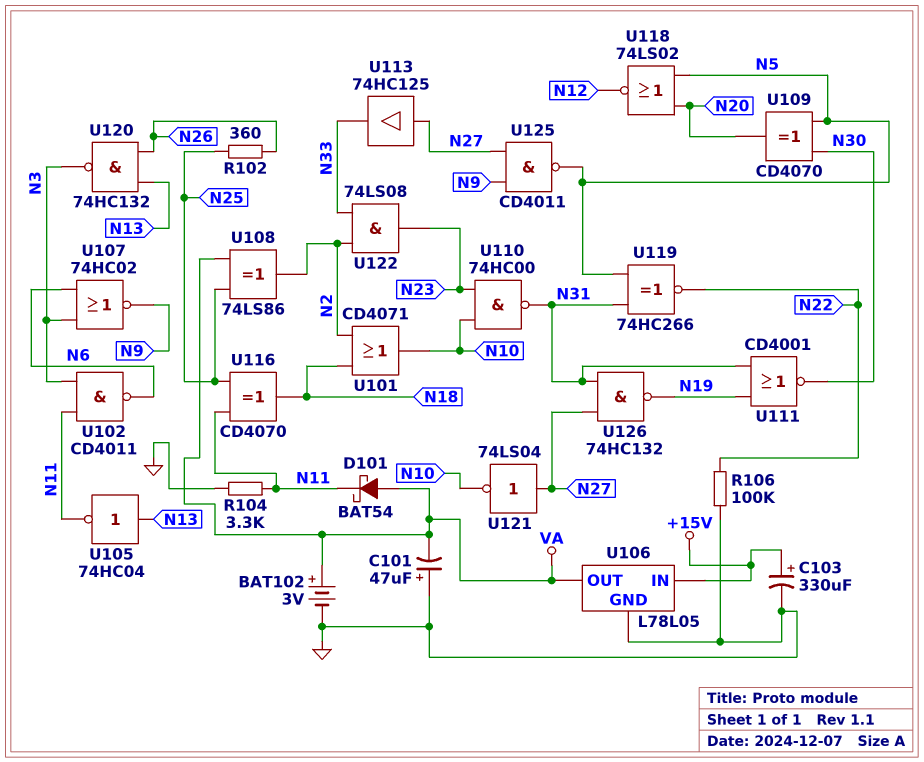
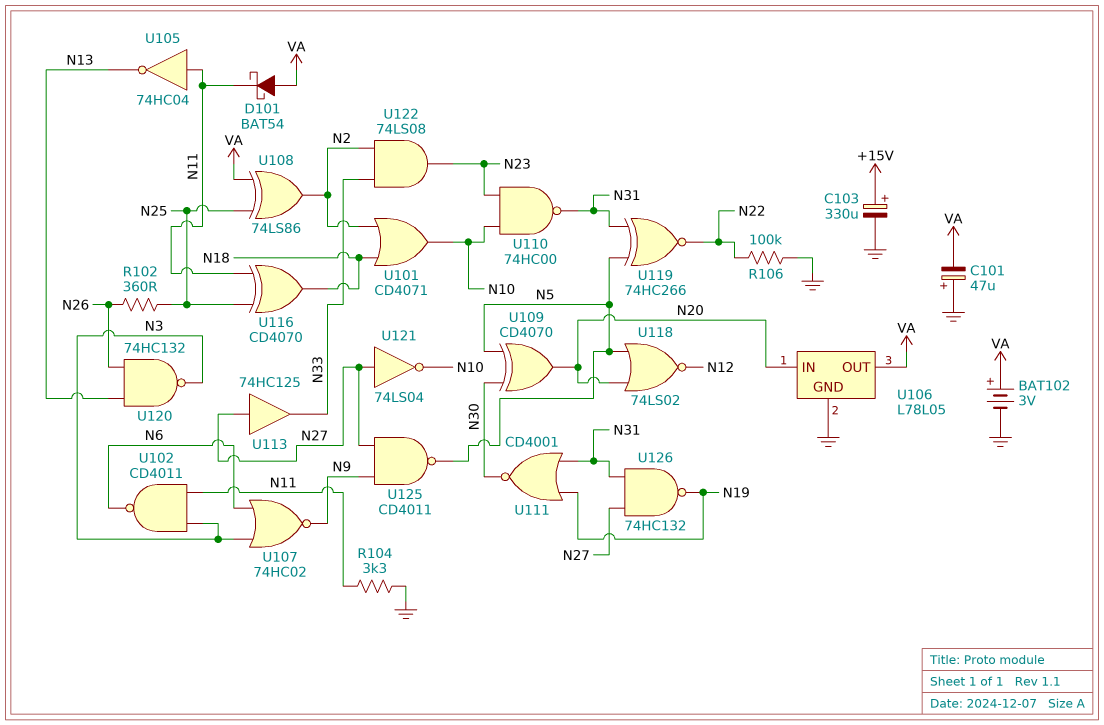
U105: NOT 74HC04 (in N13, out N11) -> NOT 74HC04 (in N11, out N13)
U106 pin IN: +15V -> N20

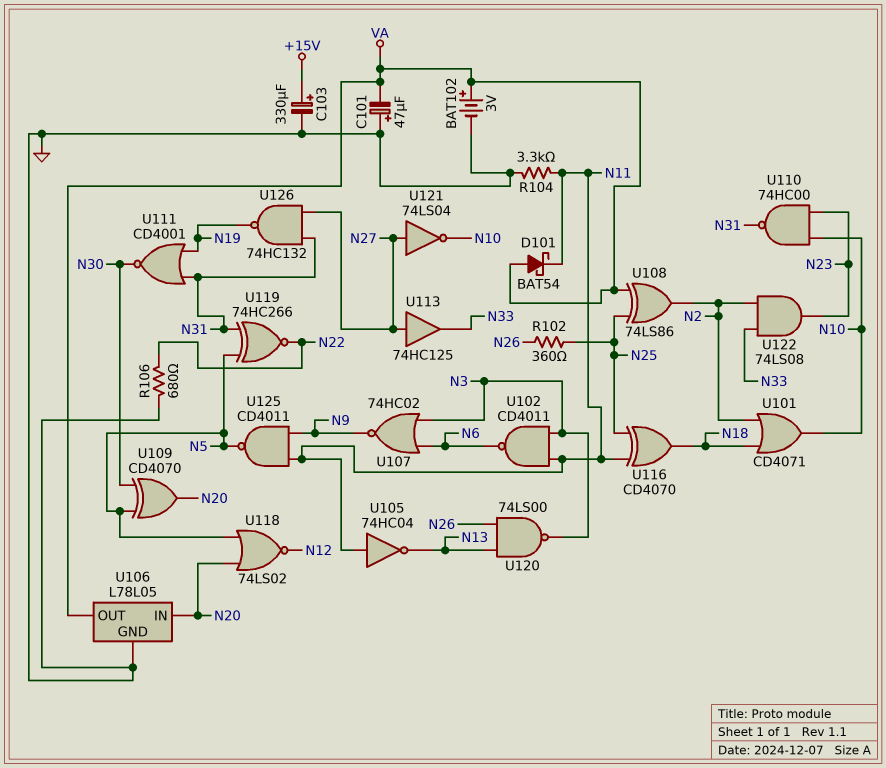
R106: 100k (GND, N22) -> 680 (GND, N22)
U120: NAND 74HC132 (in N13, in N26, out N3) -> NAND 74LS00 (in N13, in N26, out N3)
U125: NAND CD4011 (in N9, in N27, out N5) -> NAND CD4011 (in N9, in N11, out N5)

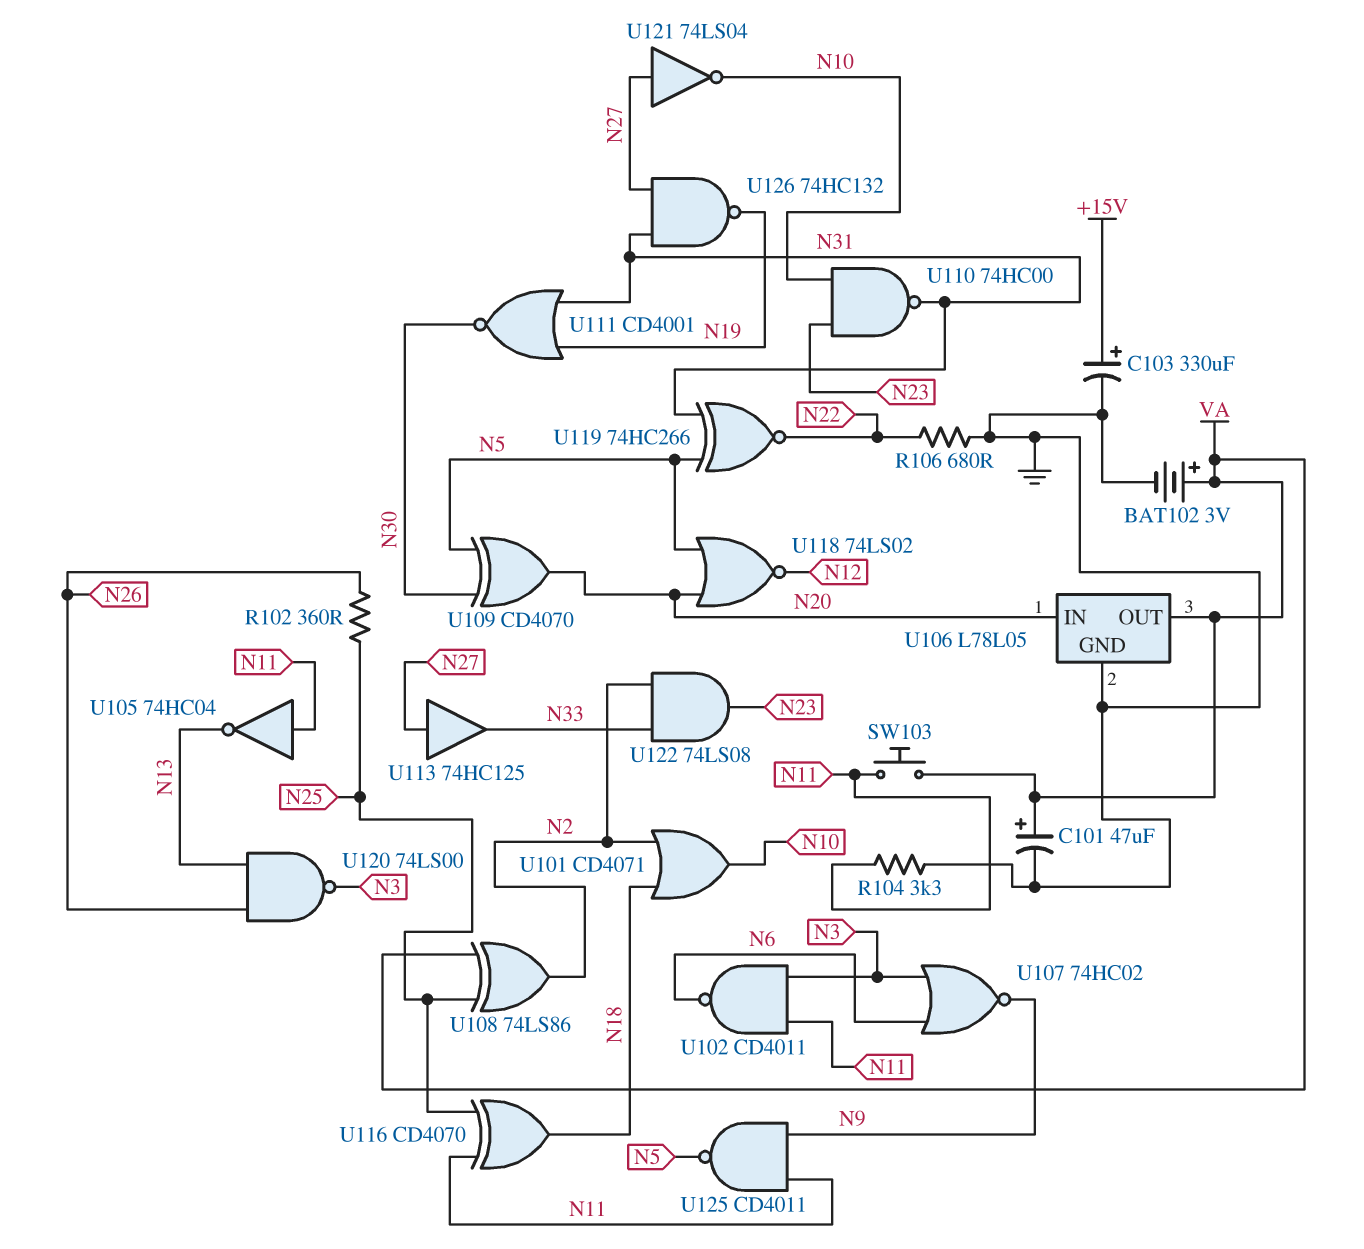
C101: 47uF (plus GND, minus VA) -> 47uF (plus VA, minus GND)
D101: schottky BAT54 (A VA, K N11) -> none
SW103: none -> button (N11, VA)

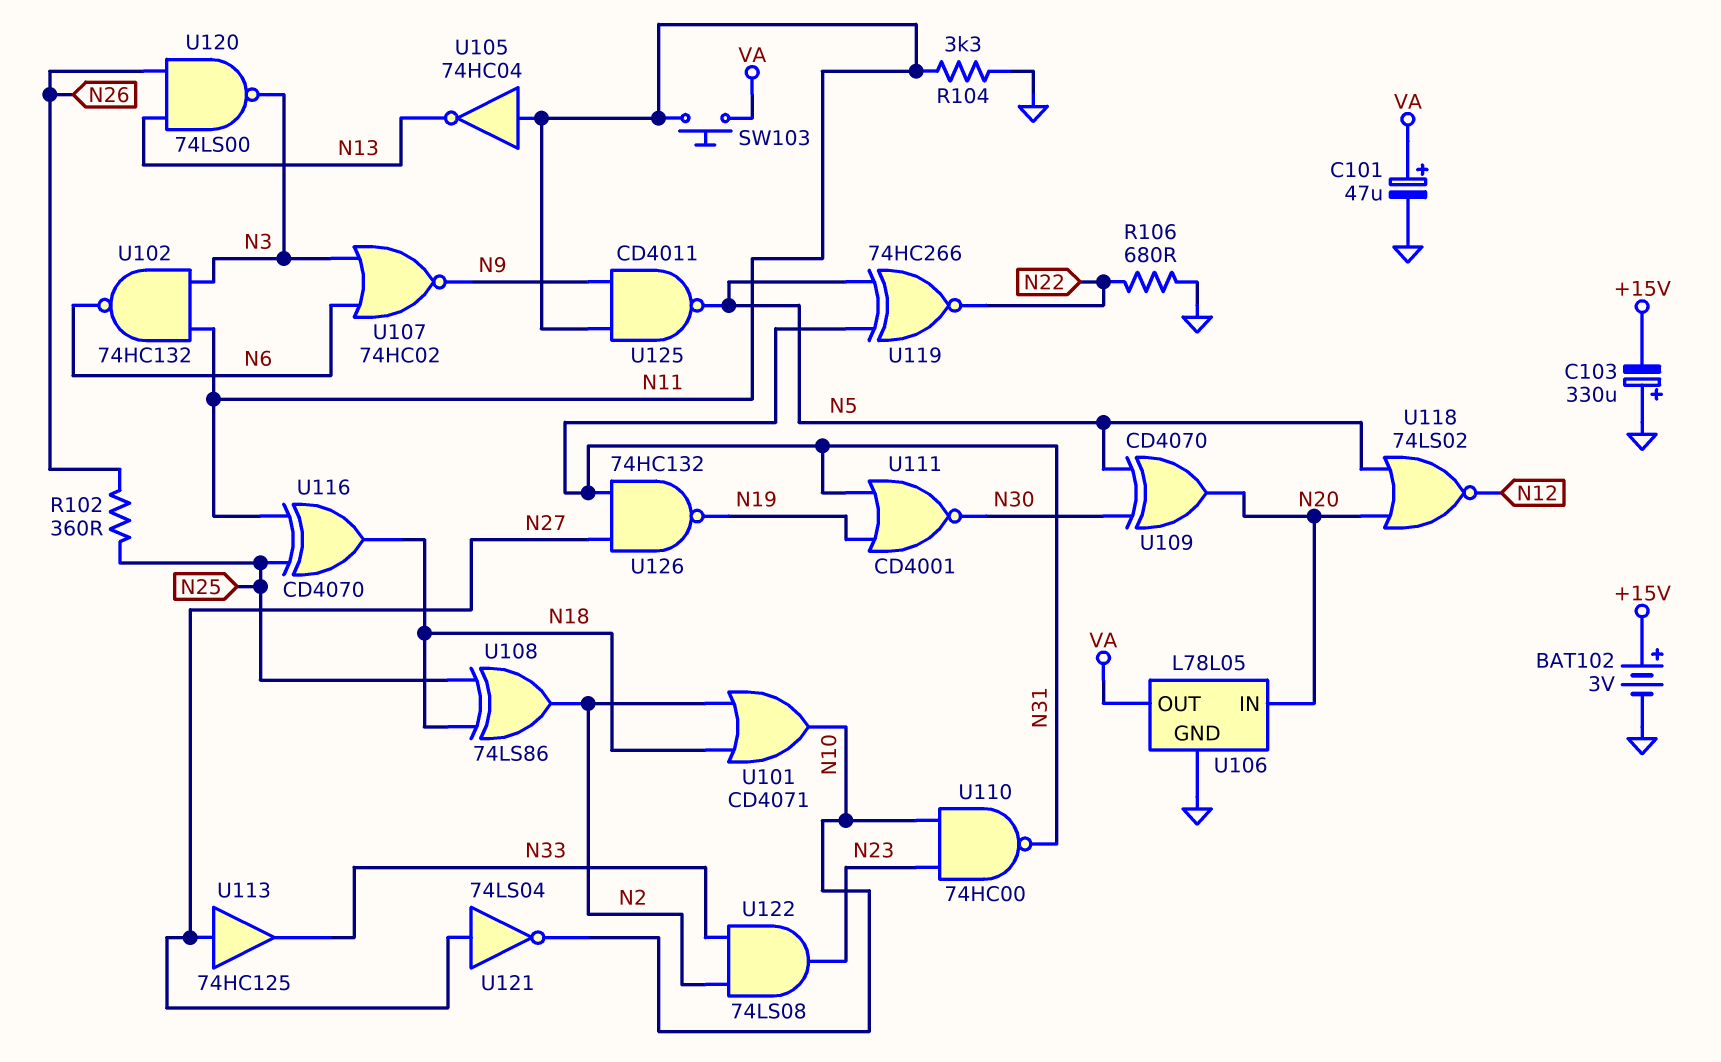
BAT102: 3V (plus VA, minus GND) -> 3V (plus +15V, minus GND)
C103: 330uF (plus +15V, minus GND) -> 330uF (plus GND, minus +15V)
U102: NAND CD4011 (in N3, in N11, out N6) -> NAND 74HC132 (in N3, in N11, out N6)
U108: XOR 74LS86 (in N25, in VA, out N2) -> XOR 74LS86 (in N18, in N25, out N2)

